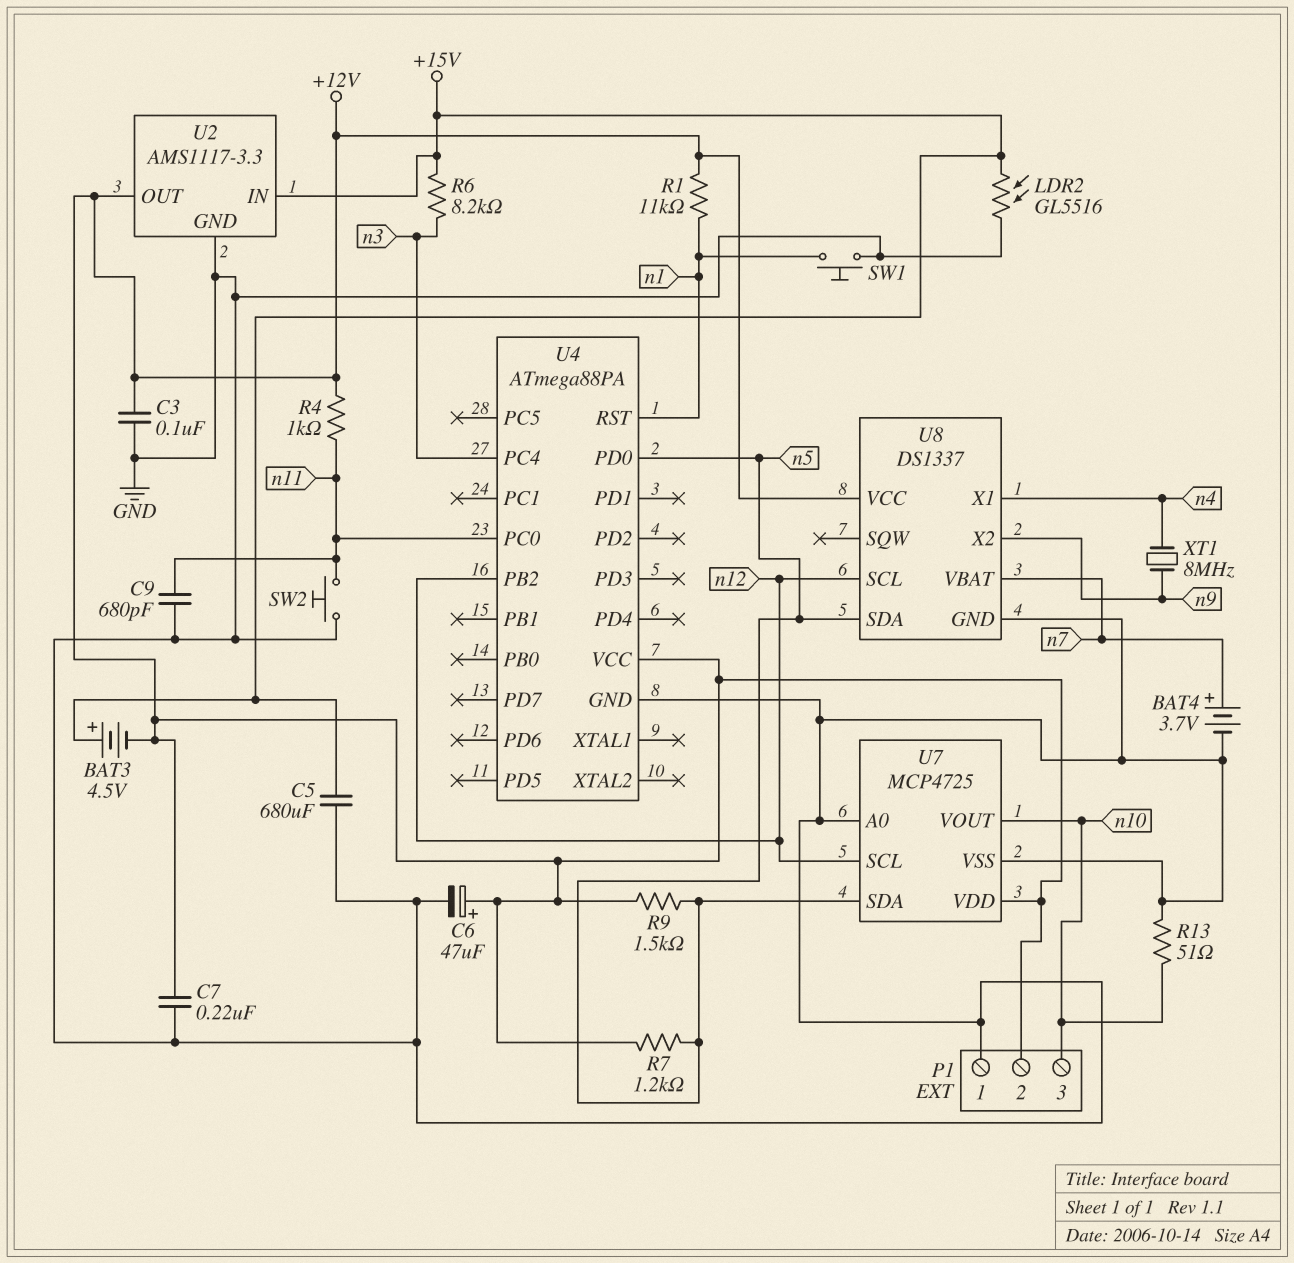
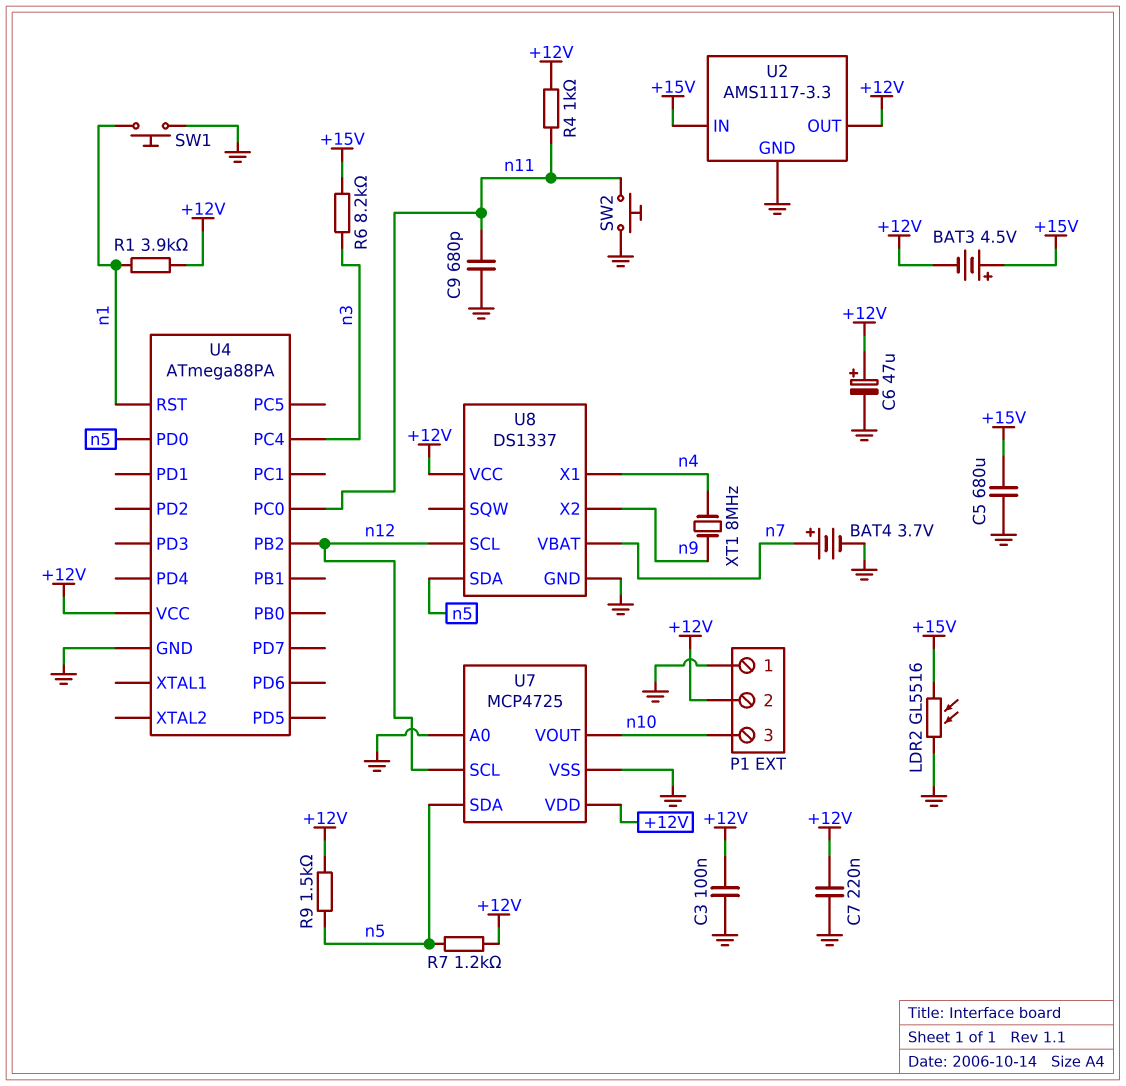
R1: 11k (+12V, n1) -> 3.9k (+12V, n1)
R13: 51 (GND, n10) -> none

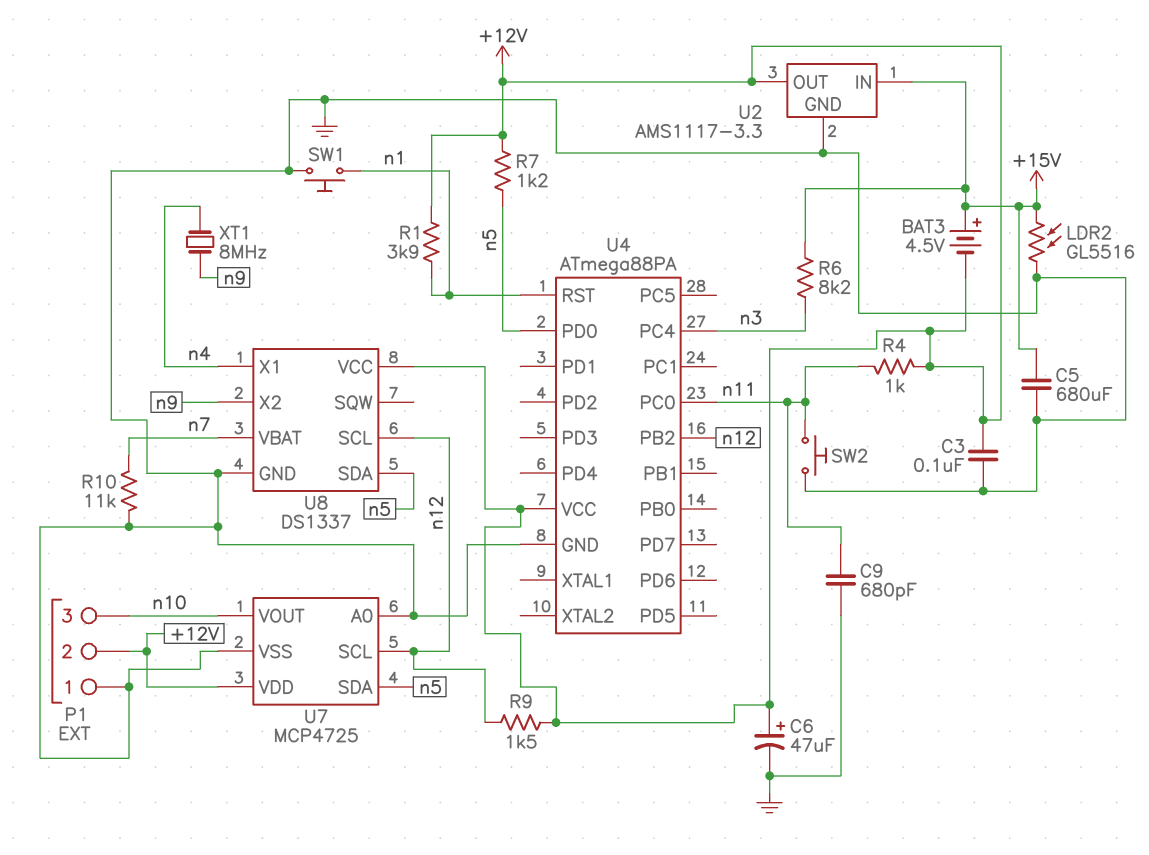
BAT4: 3.7V (plus n7, minus GND) -> none
C7: 220nF (+12V, GND) -> none
R9: 1.5k (+12V, n5) -> 1.5k (+12V, n12)
R10: none -> 11k (GND, n7)

